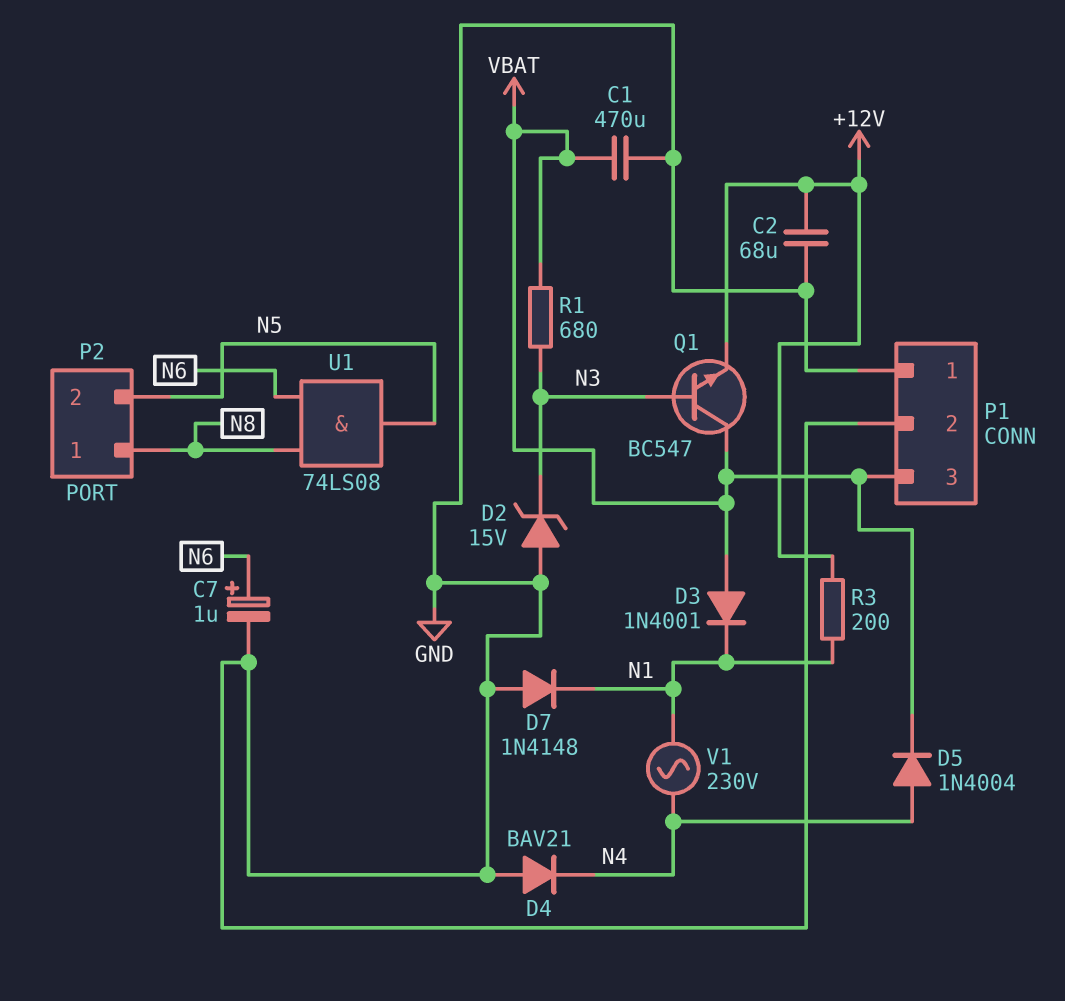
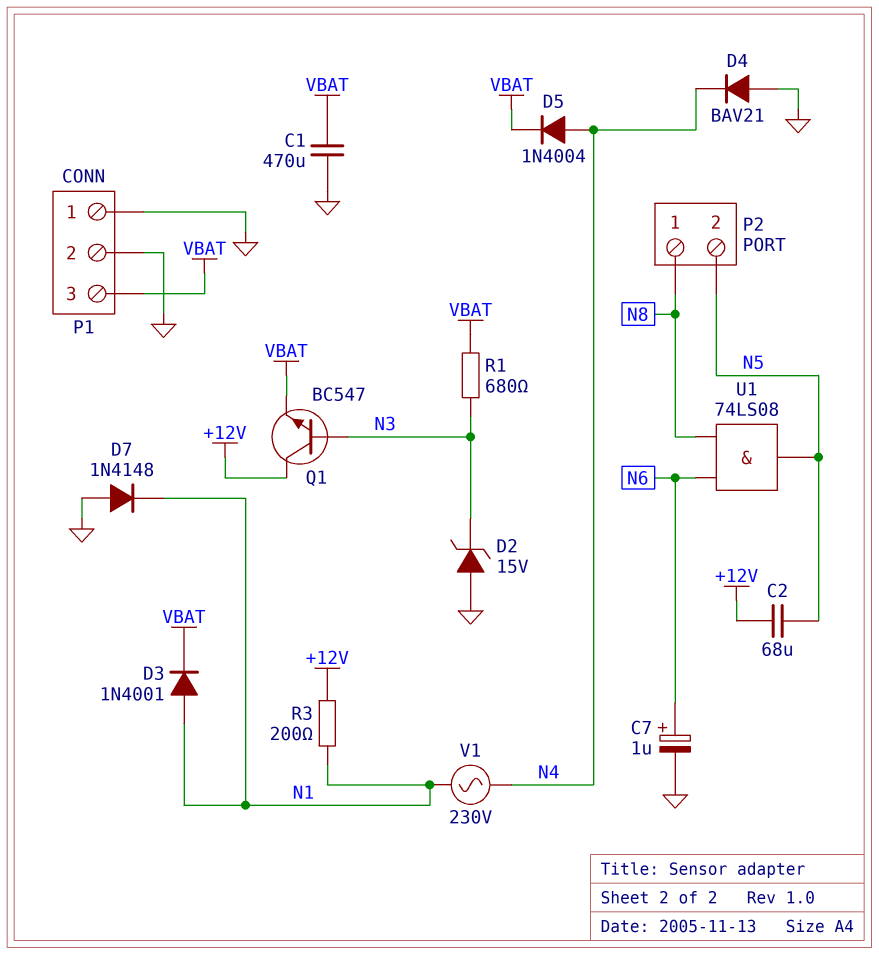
C2: 68uF (+12V, GND) -> 68uF (+12V, N5)
D3: diode 1N4001 (A VBAT, K N1) -> diode 1N4001 (A N1, K VBAT)
Q1: NPN BC547 (B N3, C VBAT, E +12V) -> NPN BC547 (B N3, C +12V, E VBAT)

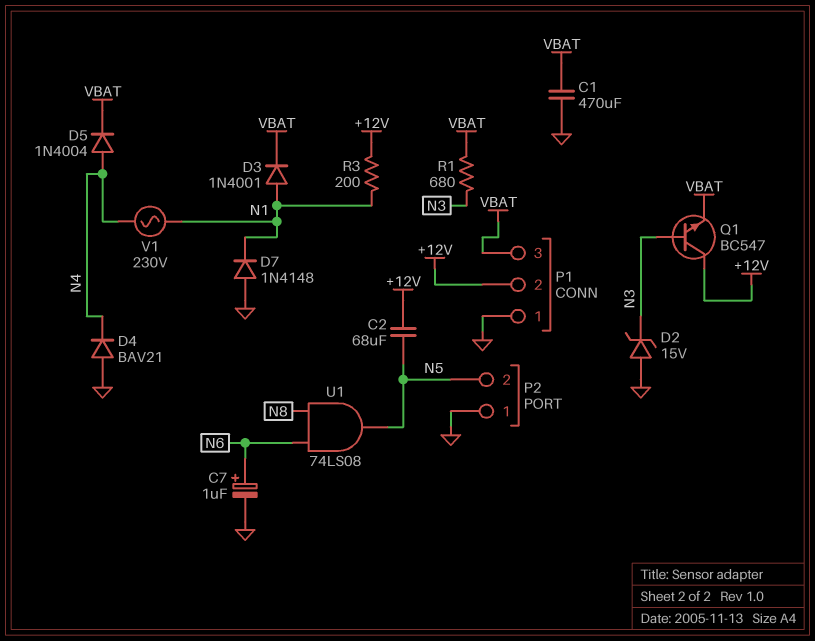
P1 pin 2: GND -> +12V
P2 pin 1: N8 -> GND

